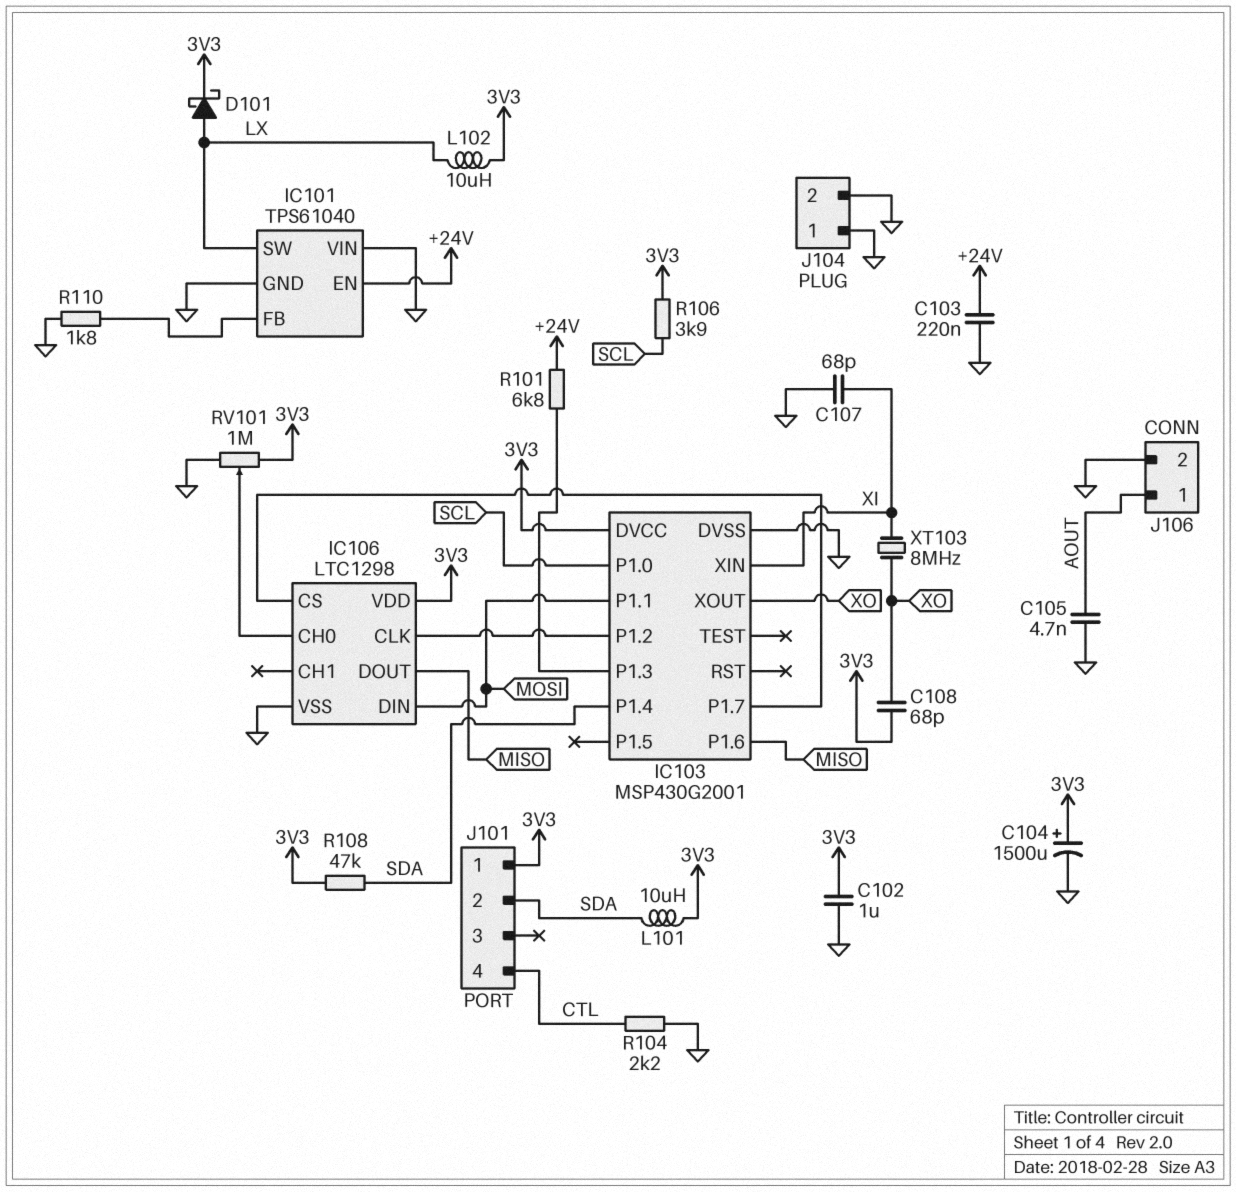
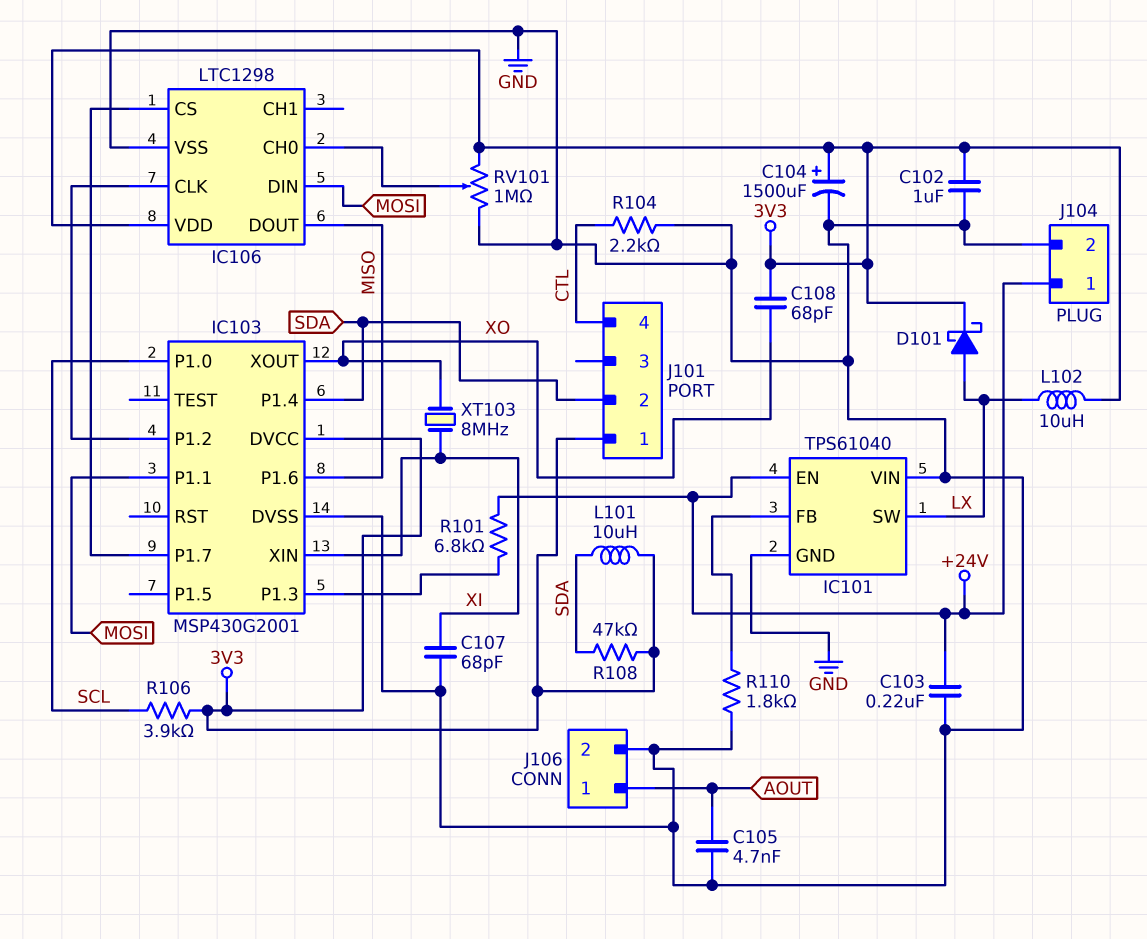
J104 pin 1: GND -> +24V

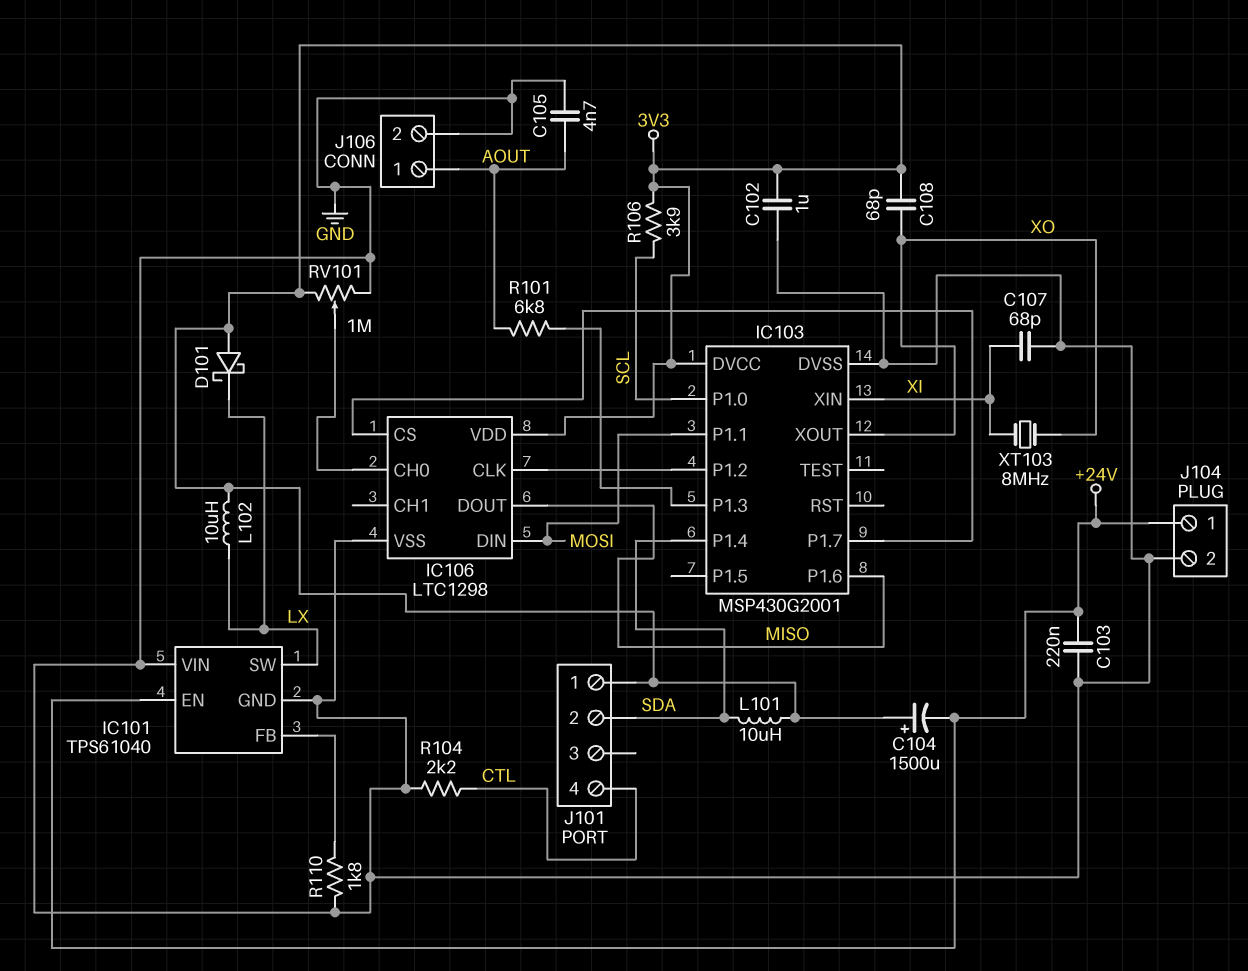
C104: 1500uF (plus 3V3, minus GND) -> 1500uF (plus 3V3, minus +24V)
D101: schottky (A LX, K 3V3) -> schottky (A 3V3, K LX)
R101: 6.8k (+24V, IC103/P1.3) -> 6.8k (AOUT, IC103/P1.3)
R108: 47k (3V3, SDA) -> none

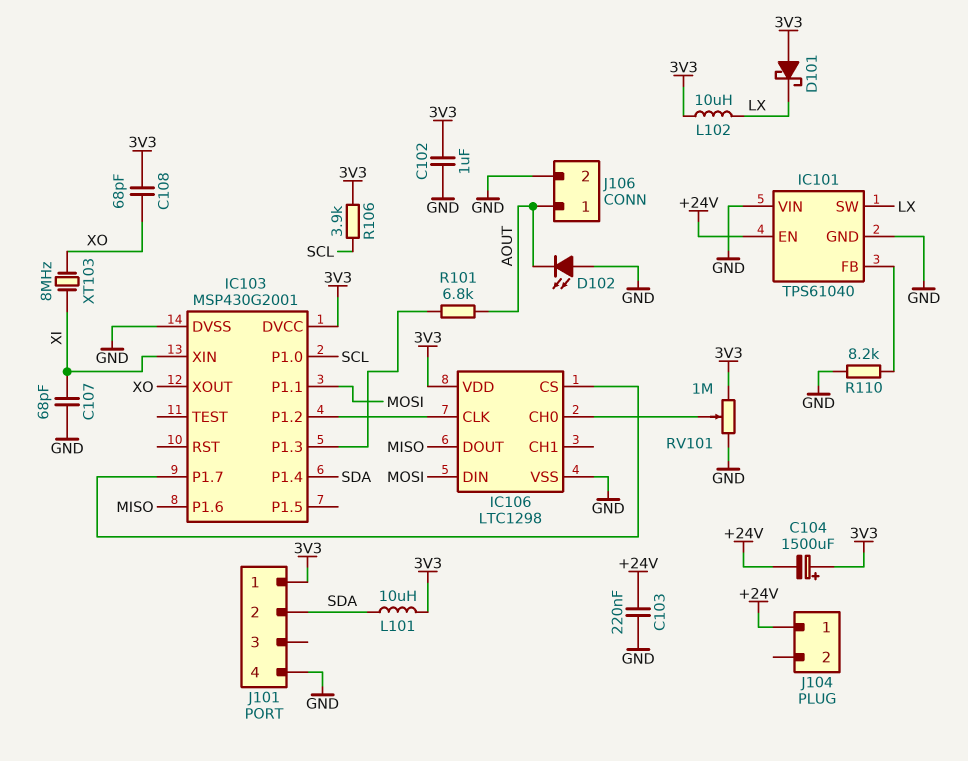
C105: 4.7nF (AOUT, GND) -> none
D102: none -> LED (A GND, K AOUT)
J101 pin 4: CTL -> GND
J104 pin 2: GND -> none
R104: 2.2k (CTL, GND) -> none
R110: 1.8k (GND, IC101/FB) -> 8.2k (GND, IC101/FB)

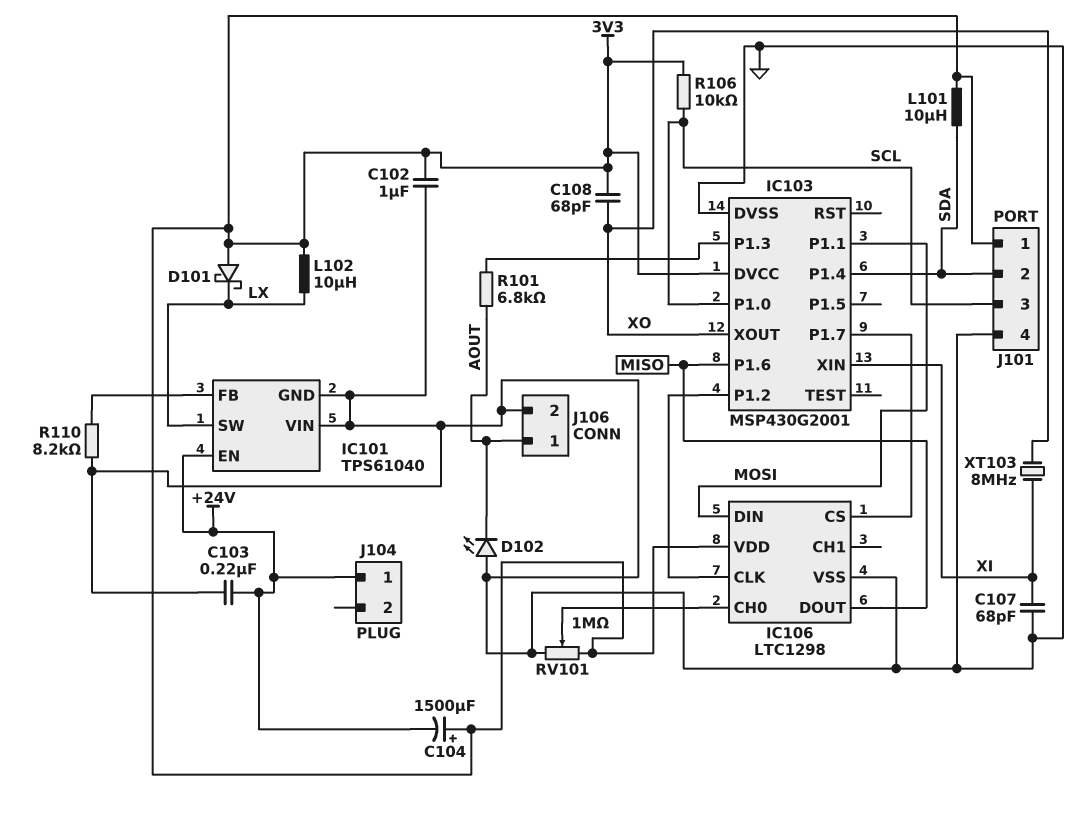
J101 pin 3: none -> SCL
R106: 3.9k (3V3, SCL) -> 10k (3V3, SCL)

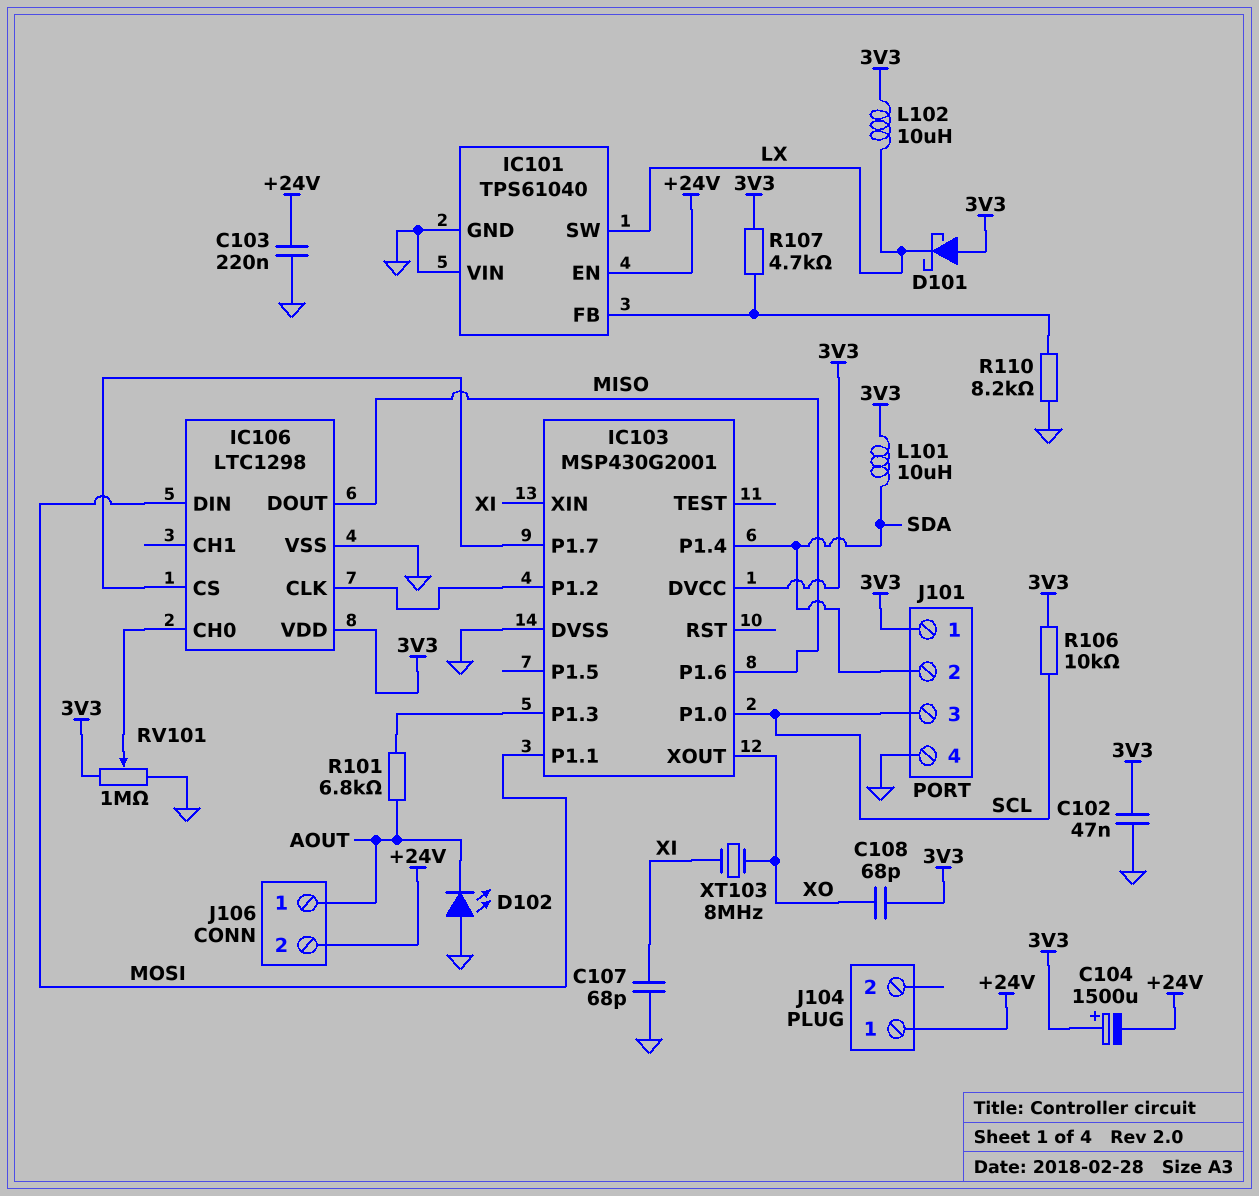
C102: 1uF (3V3, GND) -> 47nF (3V3, GND)
J106 pin 2: GND -> +24V
R107: none -> 4.7k (3V3, IC101/FB)

